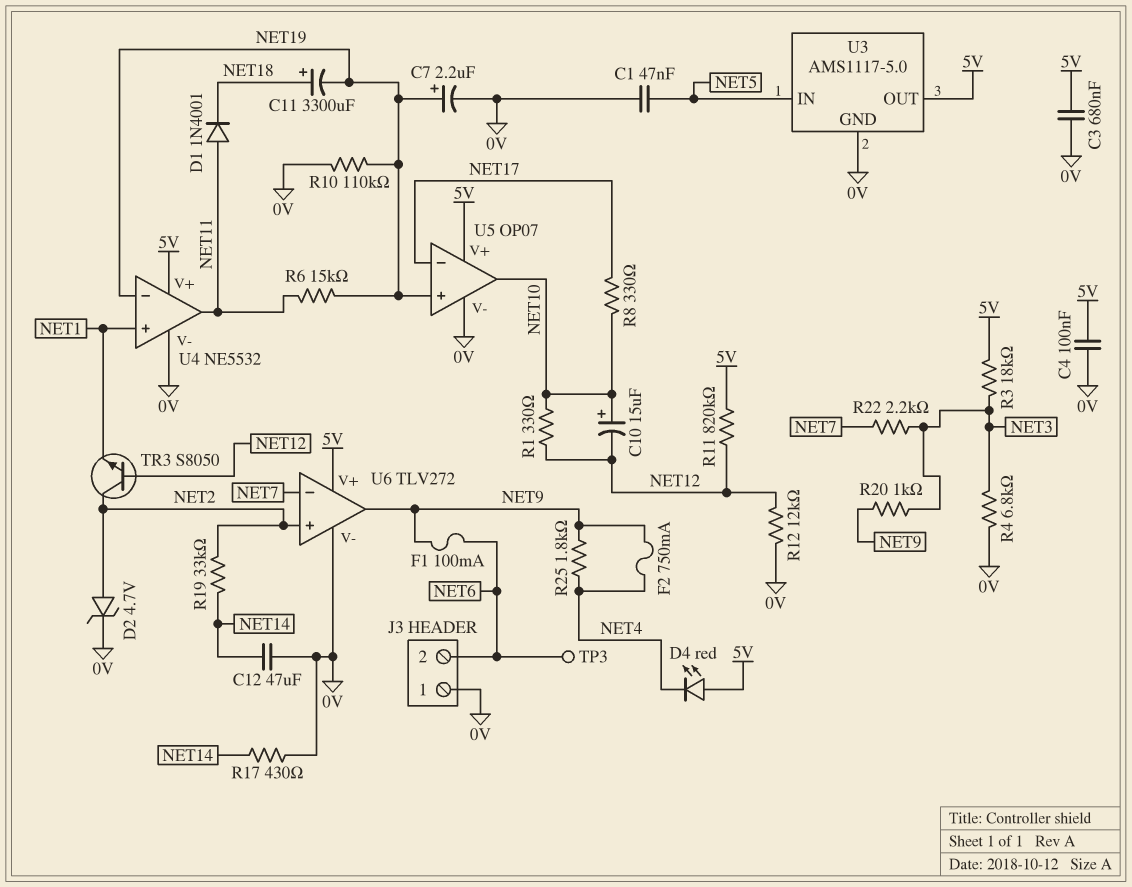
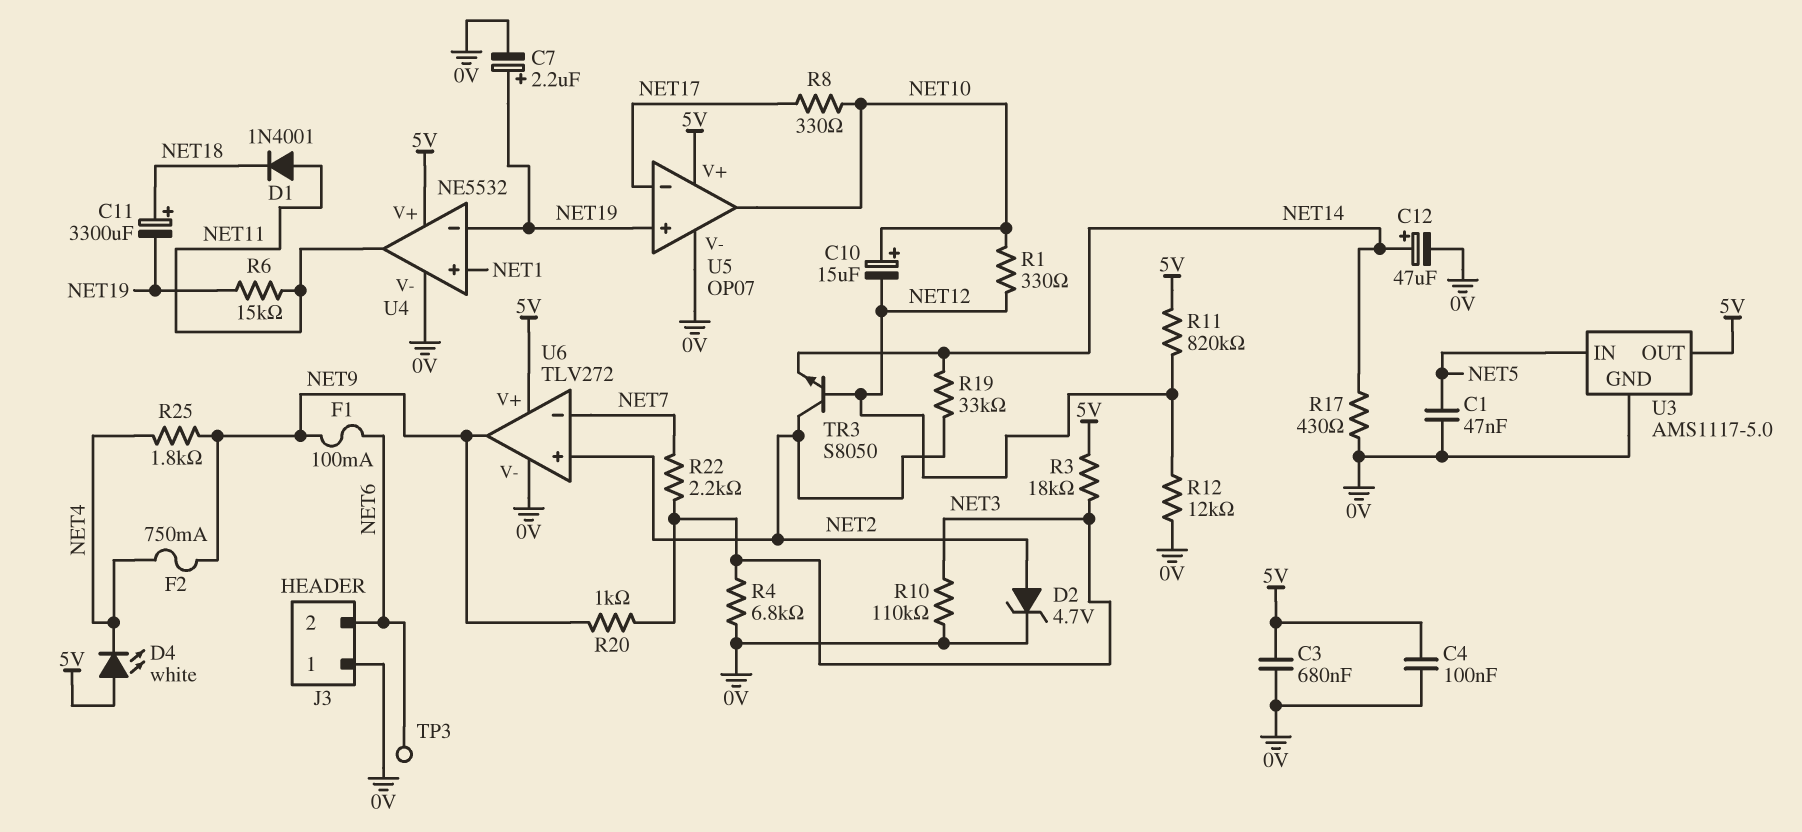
C12: 47uF (0V, NET14) -> 47uF (plus NET14, minus 0V)
D4: LED red (A 5V, K NET4) -> LED white (A 5V, K NET4)
R10: 110k (0V, NET19) -> 110k (0V, NET3)
TR3: NPN S8050 (B NET12, C NET2, E NET1) -> NPN S8050 (B NET12, C NET2, E NET14)

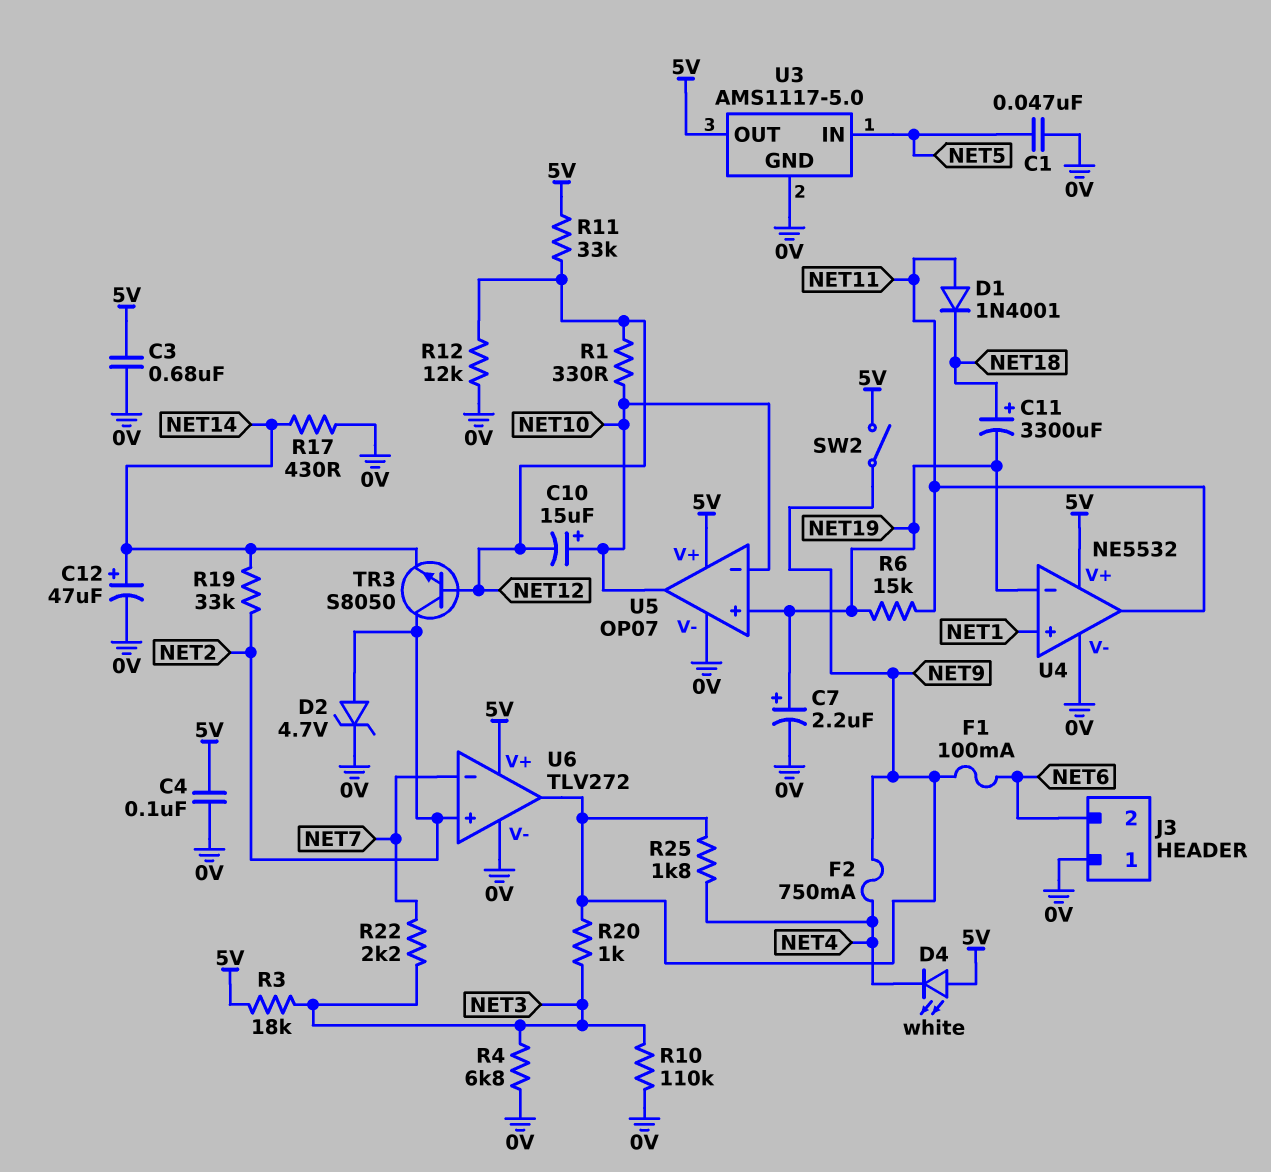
R8: 330 (NET10, NET17) -> none
R11: 820k (5V, NET12) -> 33k (5V, NET12)
SW2: none -> switch (5V, NET9)
TP3: test point (NET6) -> none
U5 pin in-: NET17 -> NET10

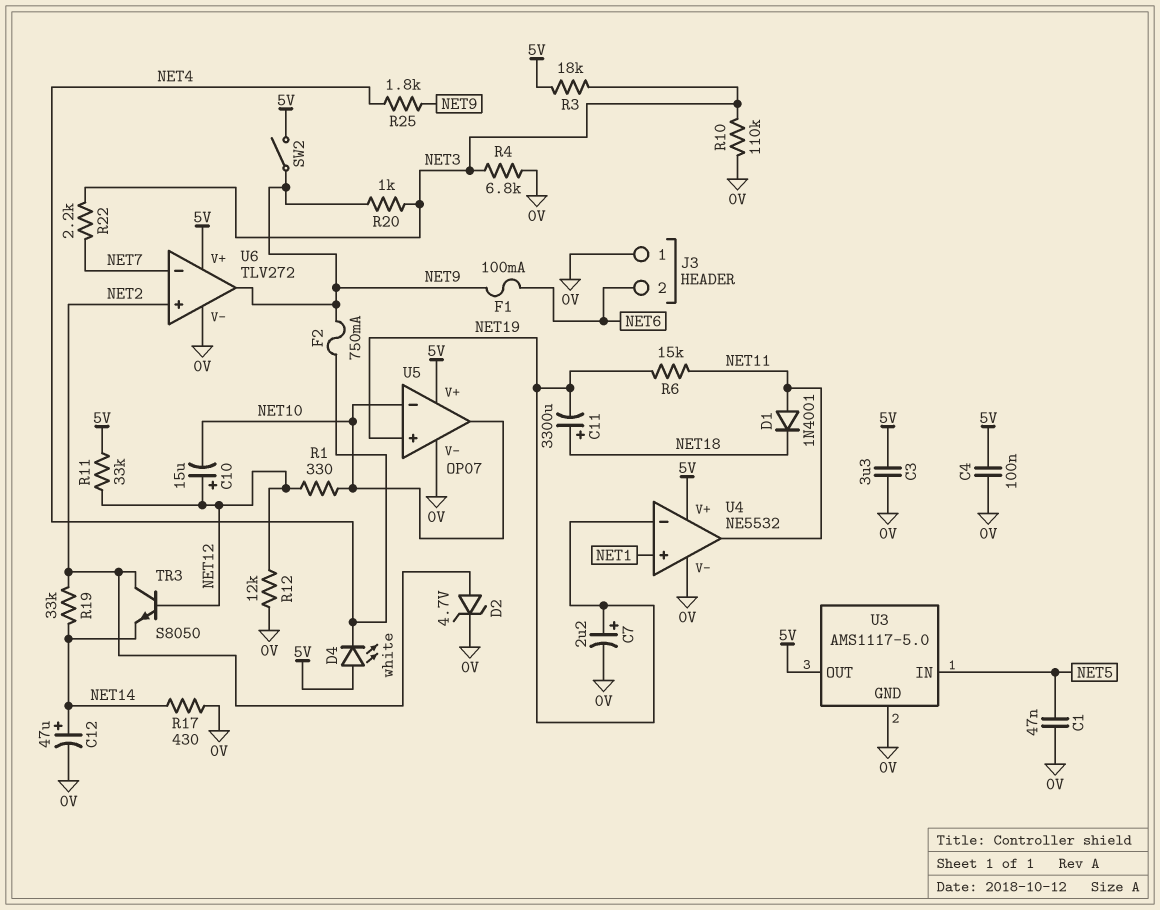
C3: 680nF (0V, 5V) -> 3.3uF (0V, 5V)
C10: 15uF (plus NET10, minus NET12) -> 15uF (plus NET12, minus NET10)

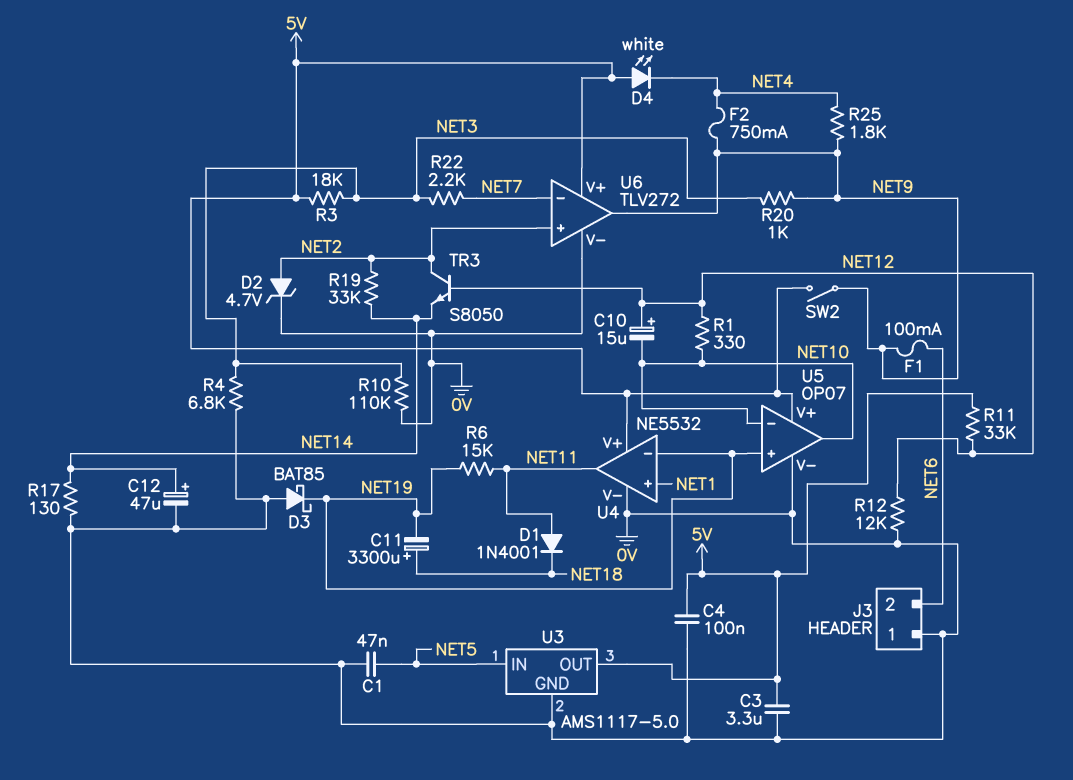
C7: 2.2uF (plus NET19, minus 0V) -> none
D3: none -> schottky BAT85 (A 0V, K NET19)
R17: 430 (0V, NET14) -> 130 (0V, NET14)

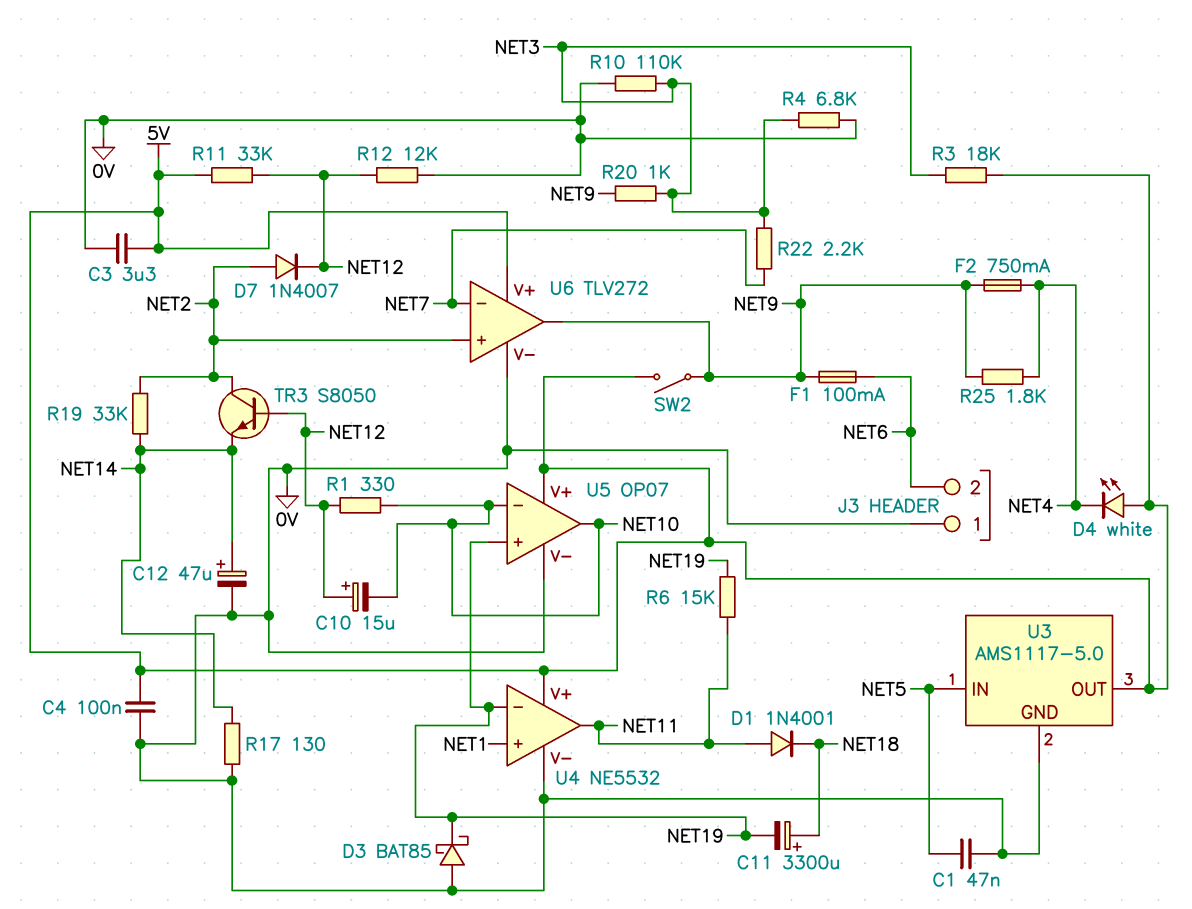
D2: zener 4.7V (A NET2, K 0V) -> none
D7: none -> diode 1N4007 (A NET2, K NET12)

